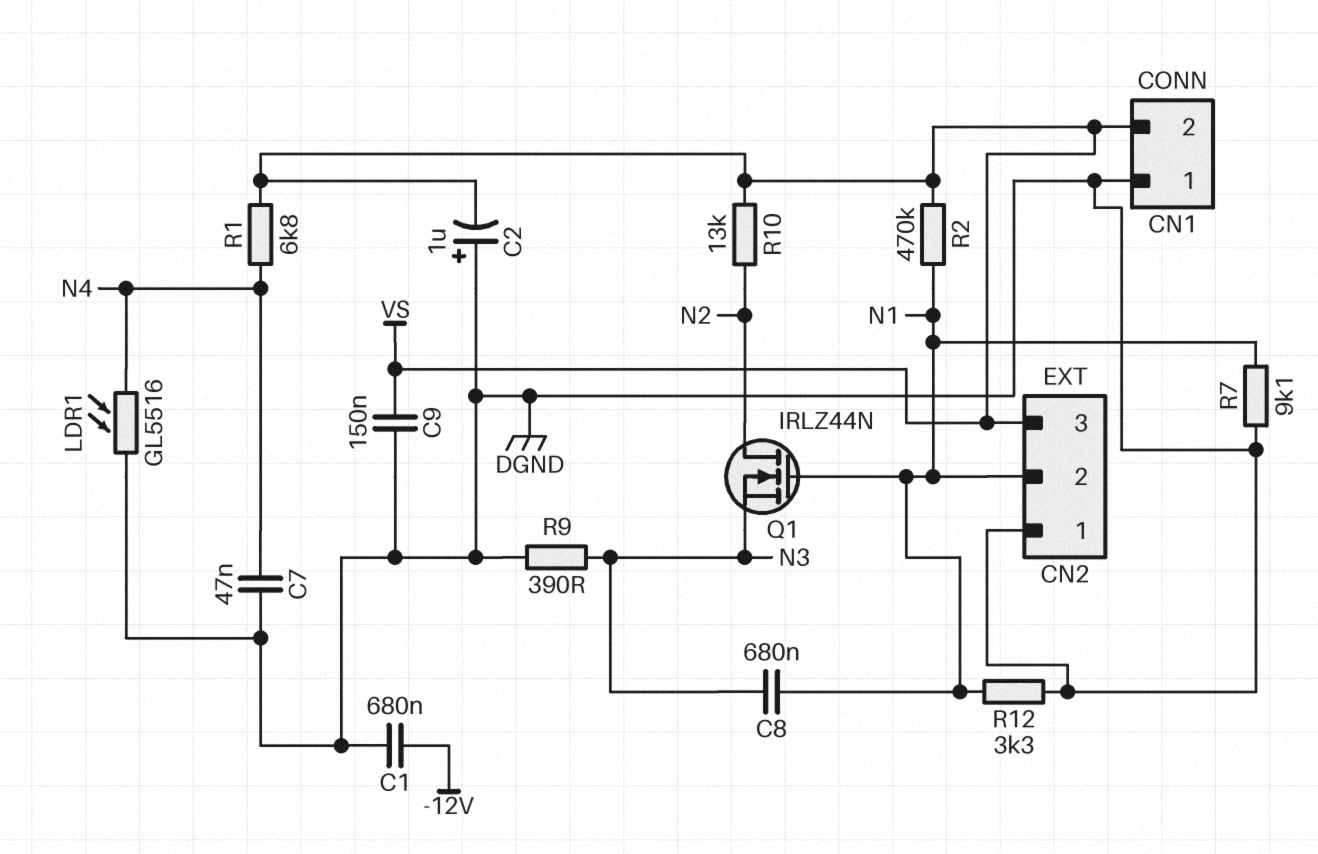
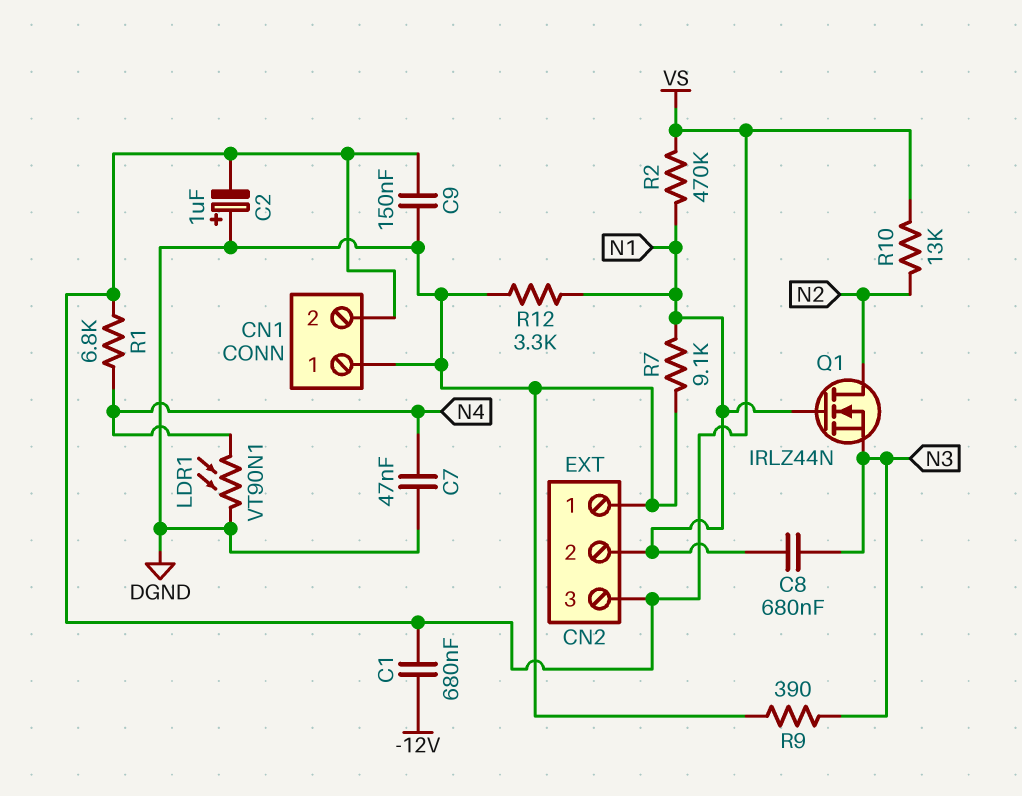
C1: 680nF (-12V, DGND) -> 680nF (-12V, VS)
LDR1: GL5516 (DGND, N4) -> VT90N1 (DGND, N4)

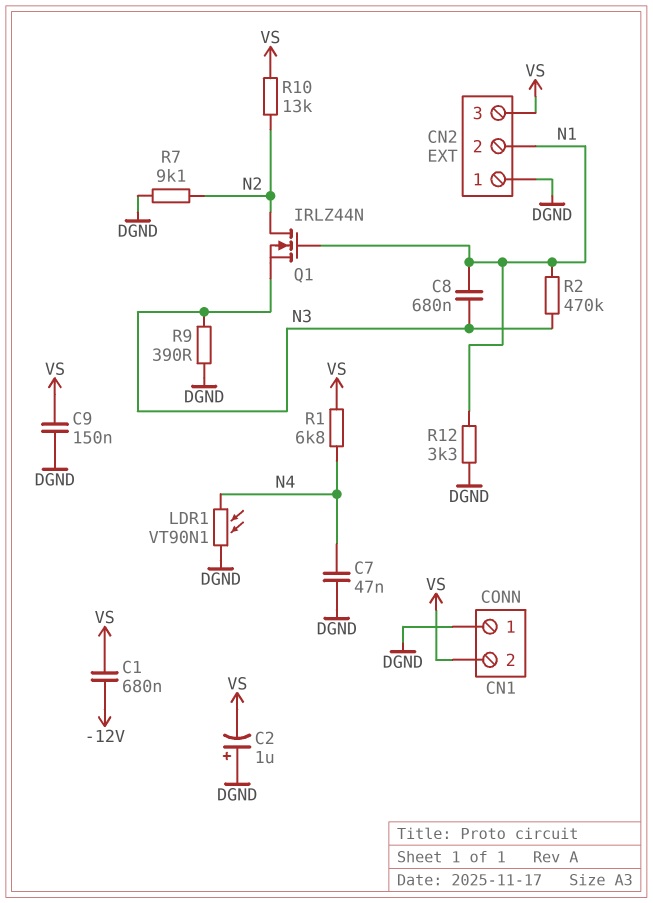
R2: 470k (N1, VS) -> 470k (N1, N3)
R7: 9.1k (DGND, N1) -> 9.1k (DGND, N2)

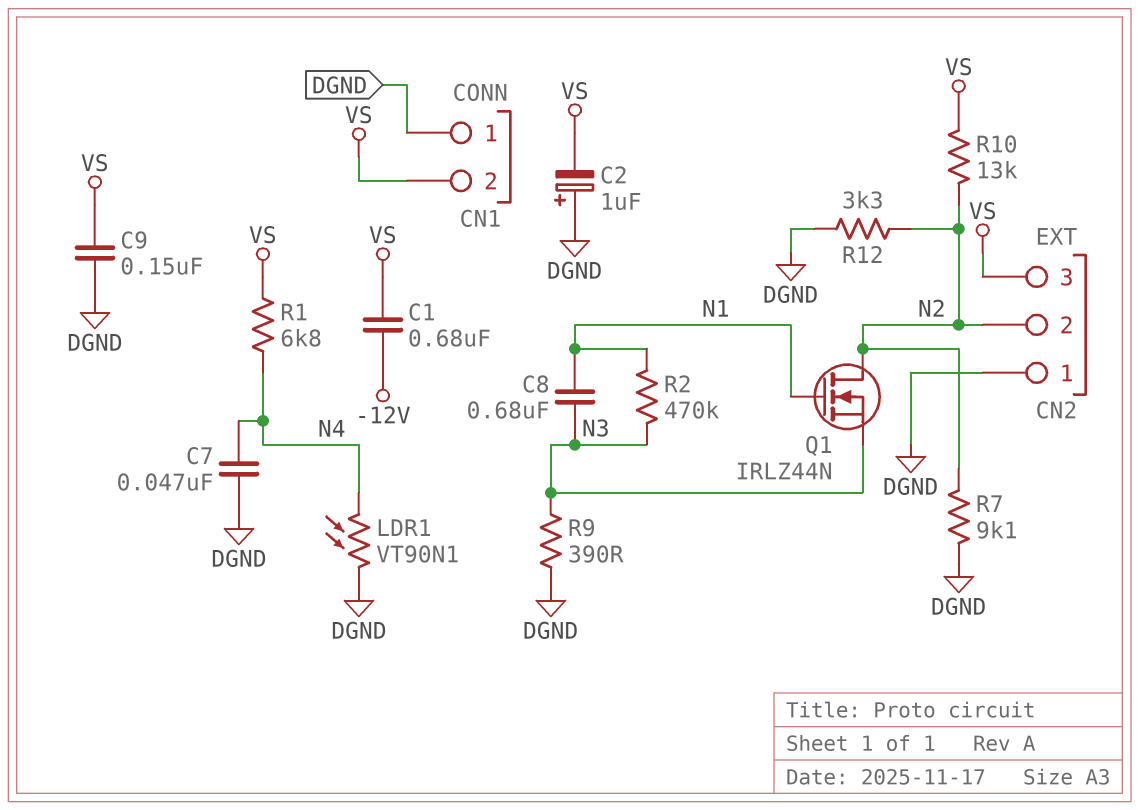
CN2 pin 2: N1 -> N2
R12: 3.3k (DGND, N1) -> 3.3k (DGND, N2)

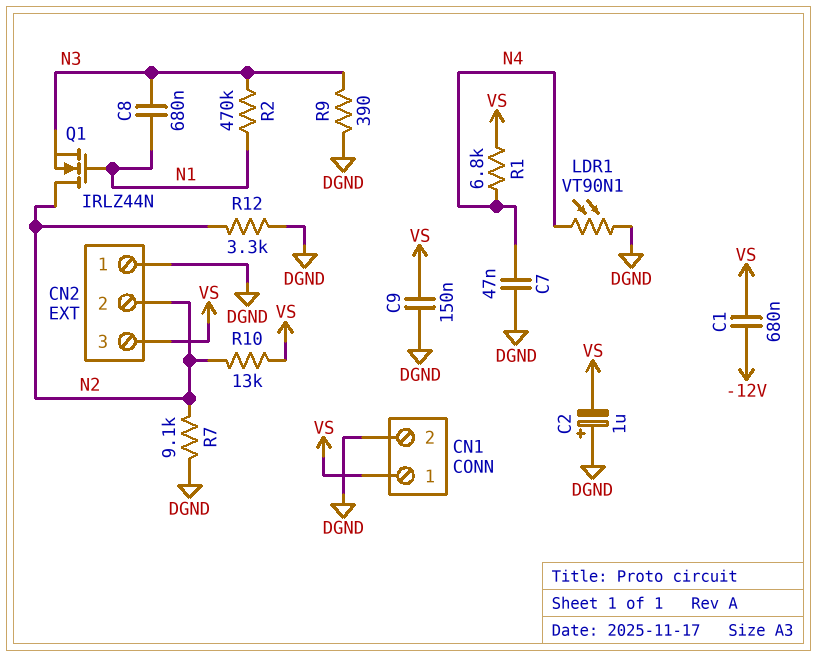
CN1 pin 1: DGND -> VS
CN1 pin 2: VS -> DGND

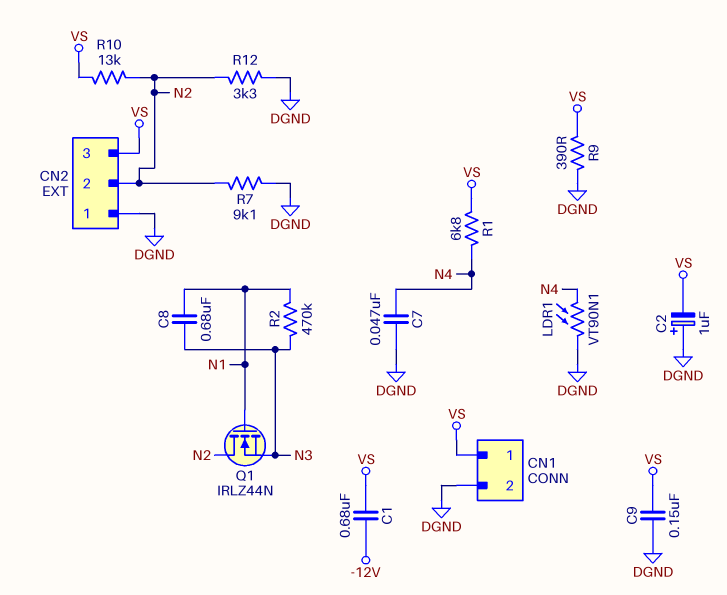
R9: 390 (DGND, N3) -> 390 (DGND, VS)

